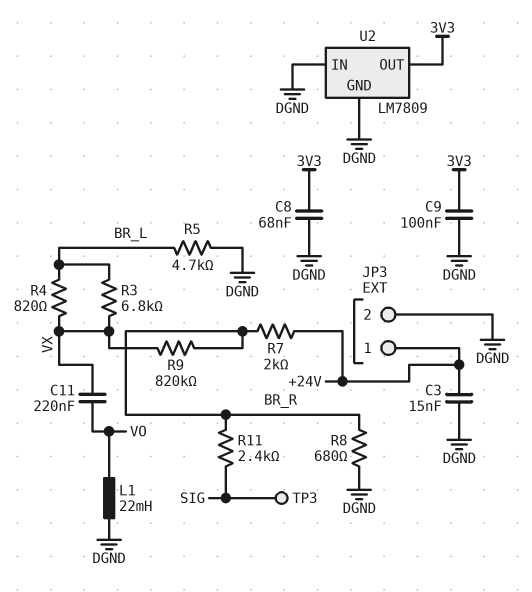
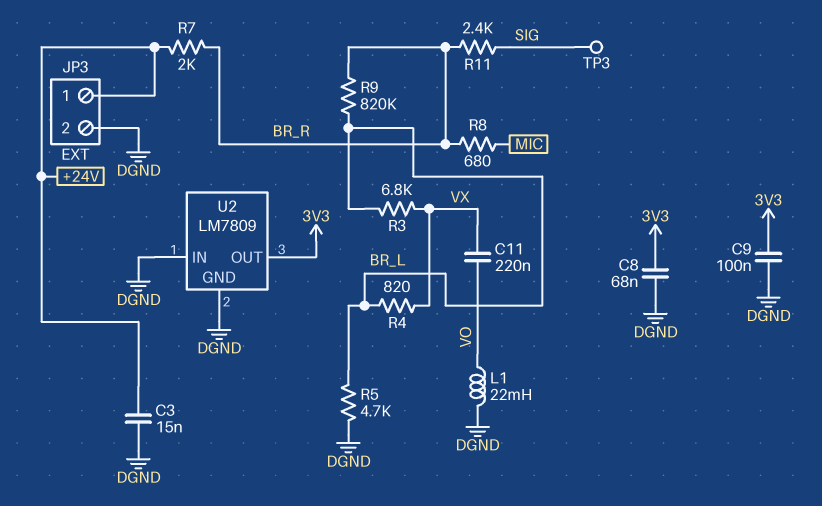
R8: 680 (BR_R, DGND) -> 680 (BR_R, MIC)
R9: 820k (BR_R, VX) -> 820k (BR_L, BR_R)

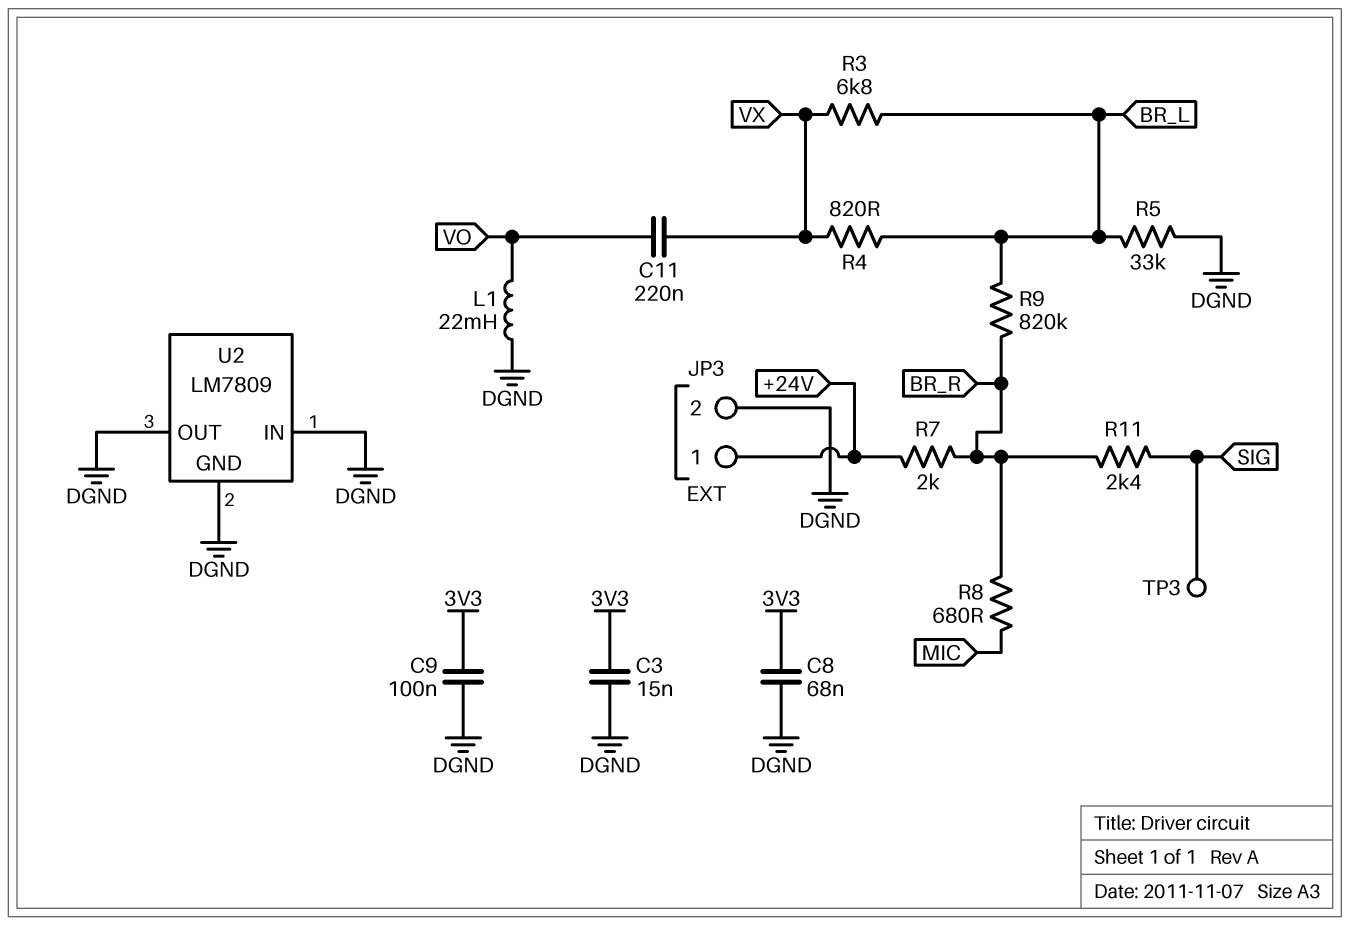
C3: 15nF (+24V, DGND) -> 15nF (3V3, DGND)
R5: 4.7k (BR_L, DGND) -> 33k (BR_L, DGND)
U2 pin OUT: 3V3 -> DGND

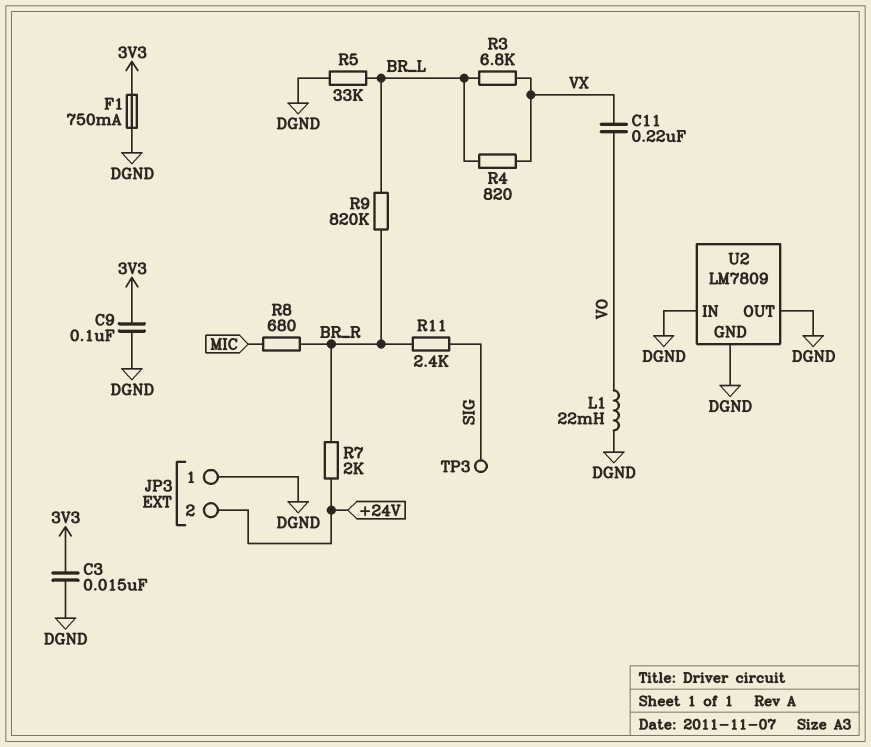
C8: 68nF (3V3, DGND) -> none
F1: none -> 750mA (3V3, DGND)
JP3 pin 1: +24V -> DGND
JP3 pin 2: DGND -> +24V

